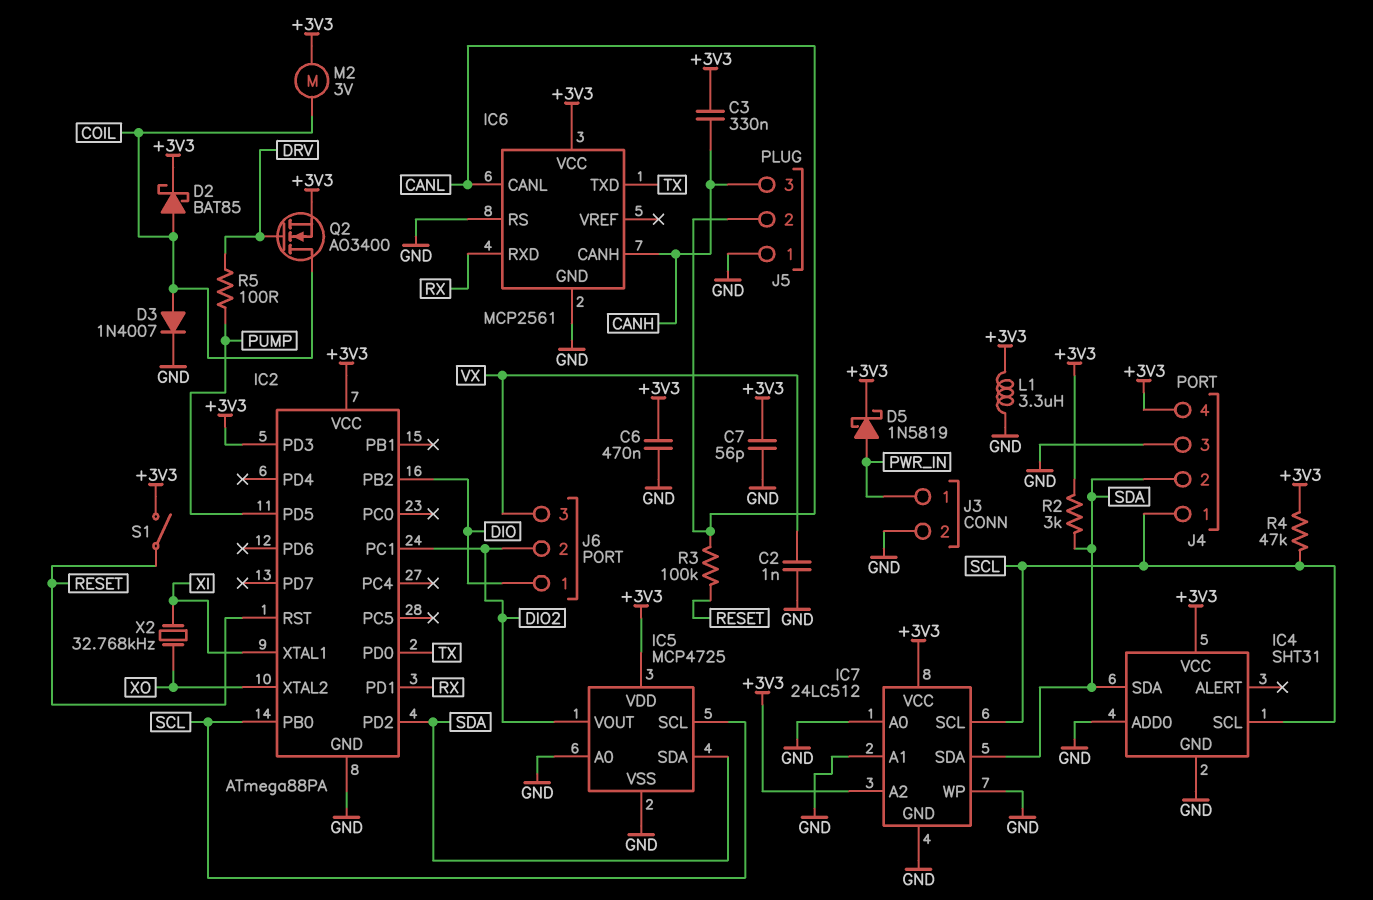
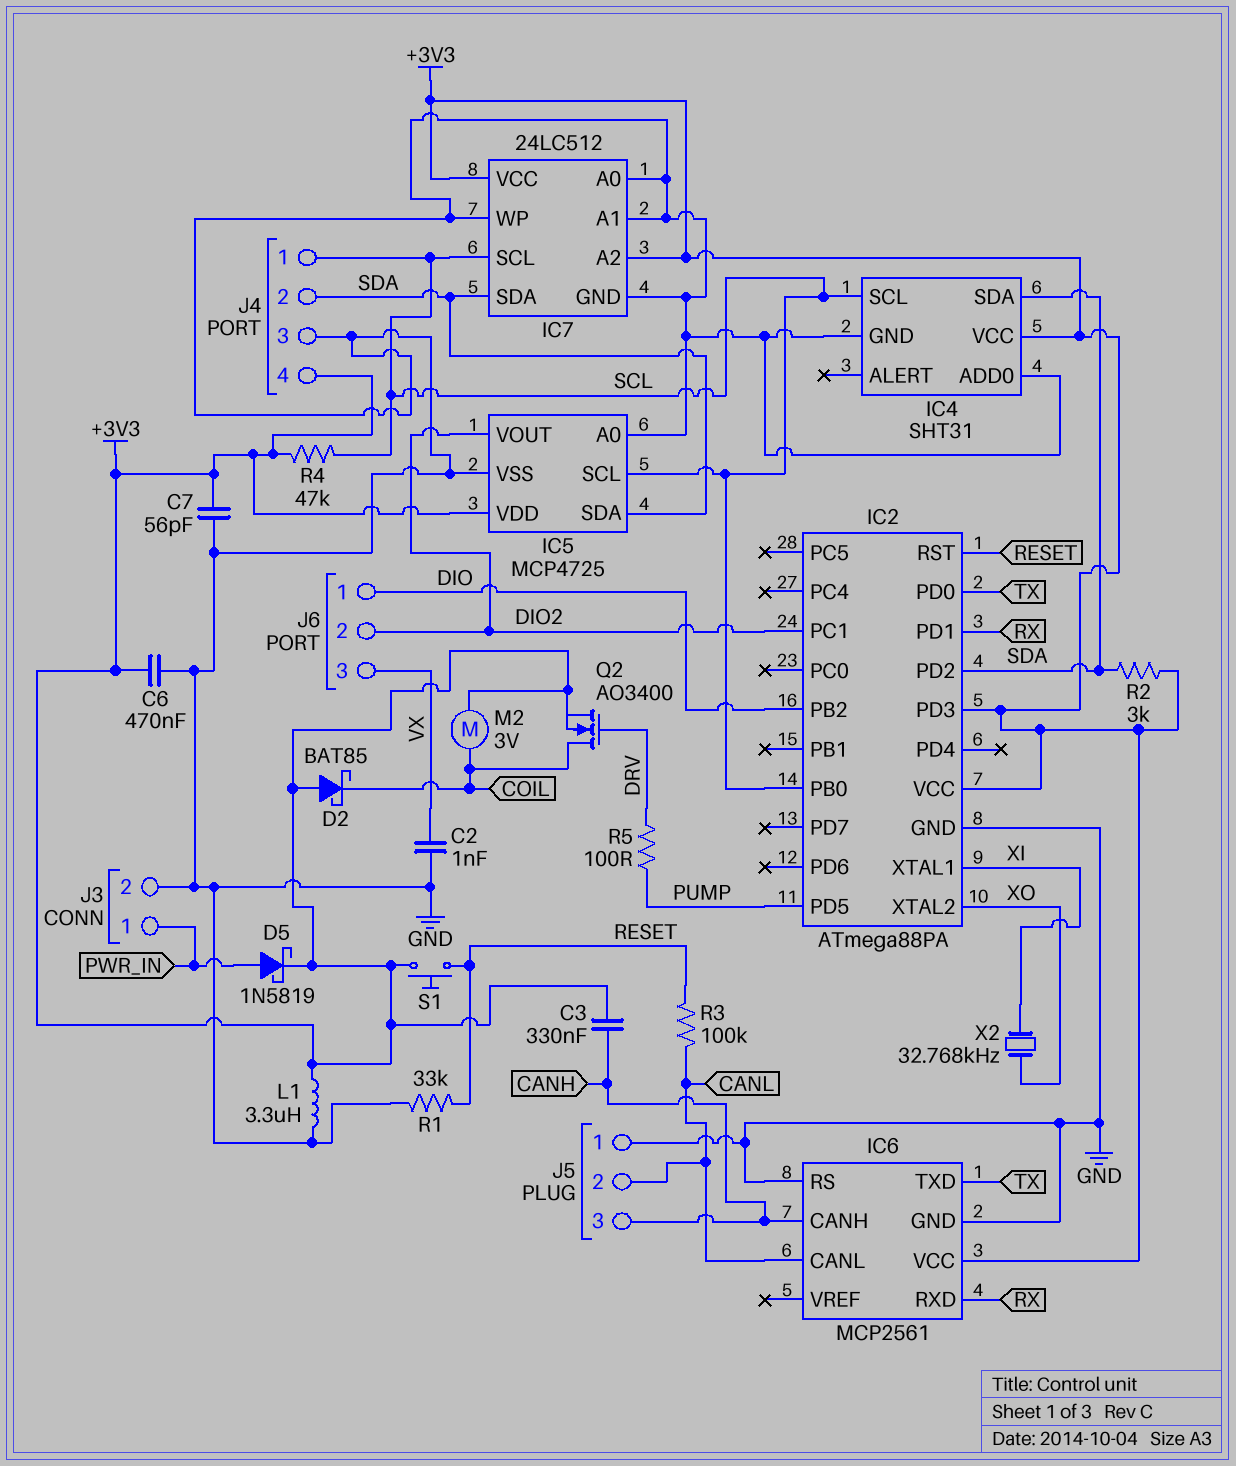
D2: schottky BAT85 (A COIL, K +3V3) -> schottky BAT85 (A +3V3, K COIL)
D3: diode 1N4007 (A COIL, K GND) -> none
R1: none -> 33k (GND, RESET)
S1: switch (+3V3, RESET) -> button (+3V3, RESET)

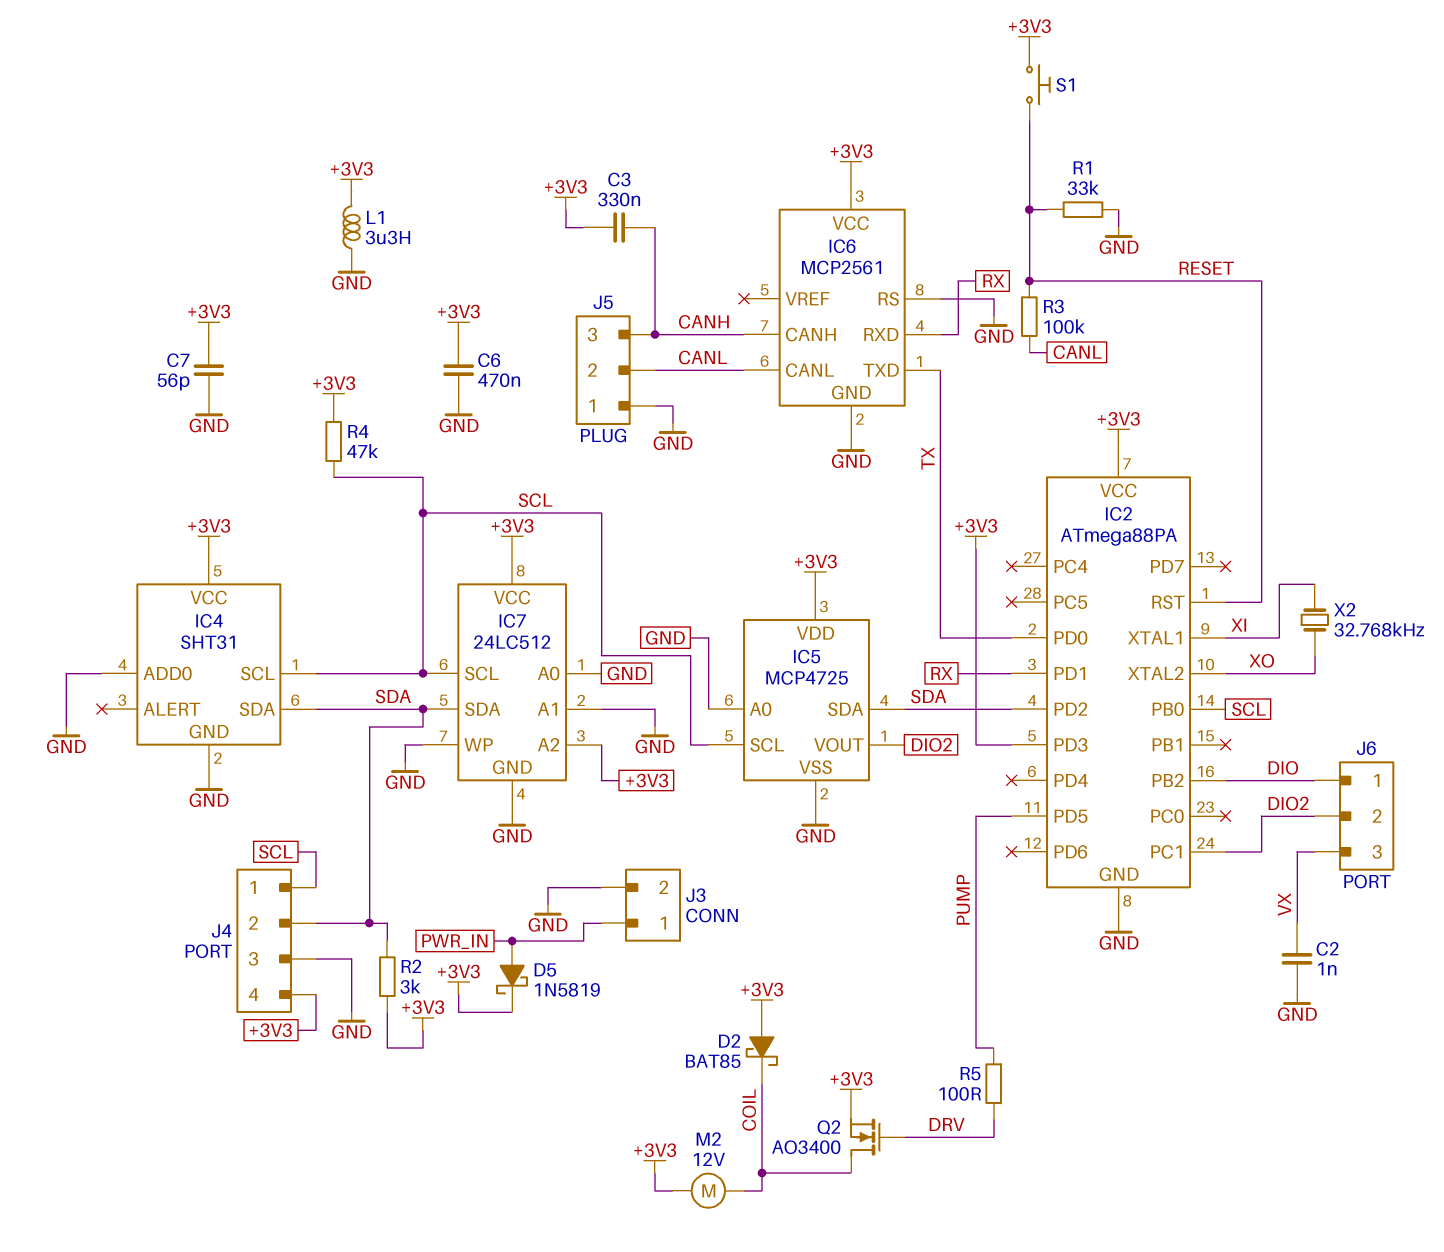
M2: motor 3V (+3V3, COIL) -> motor 12V (+3V3, COIL)

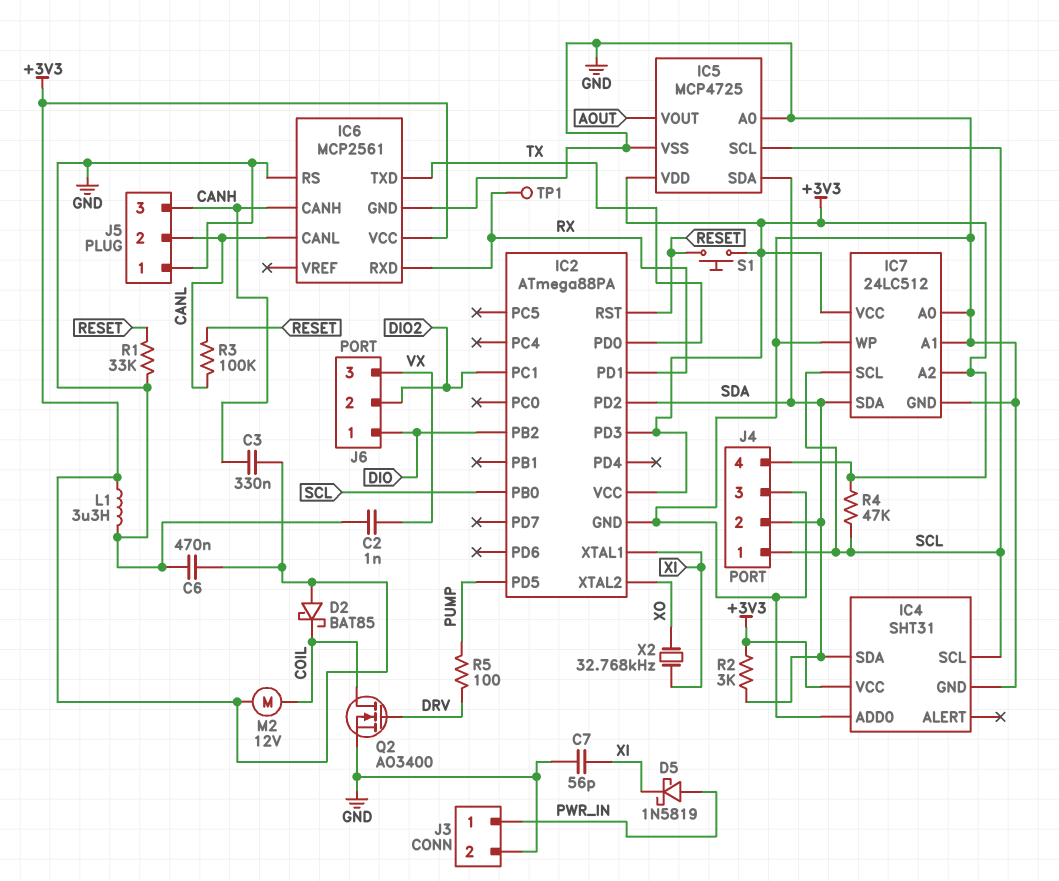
C7: 56pF (+3V3, GND) -> 56pF (GND, XI)
D5: schottky 1N5819 (A PWR_IN, K +3V3) -> schottky 1N5819 (A PWR_IN, K XI)
IC5 pin VOUT: DIO2 -> AOUT
Q2: NMOS AO3400 (G DRV, D COIL, S +3V3) -> NMOS AO3400 (G DRV, D COIL, S GND)
TP1: none -> test point (RX)

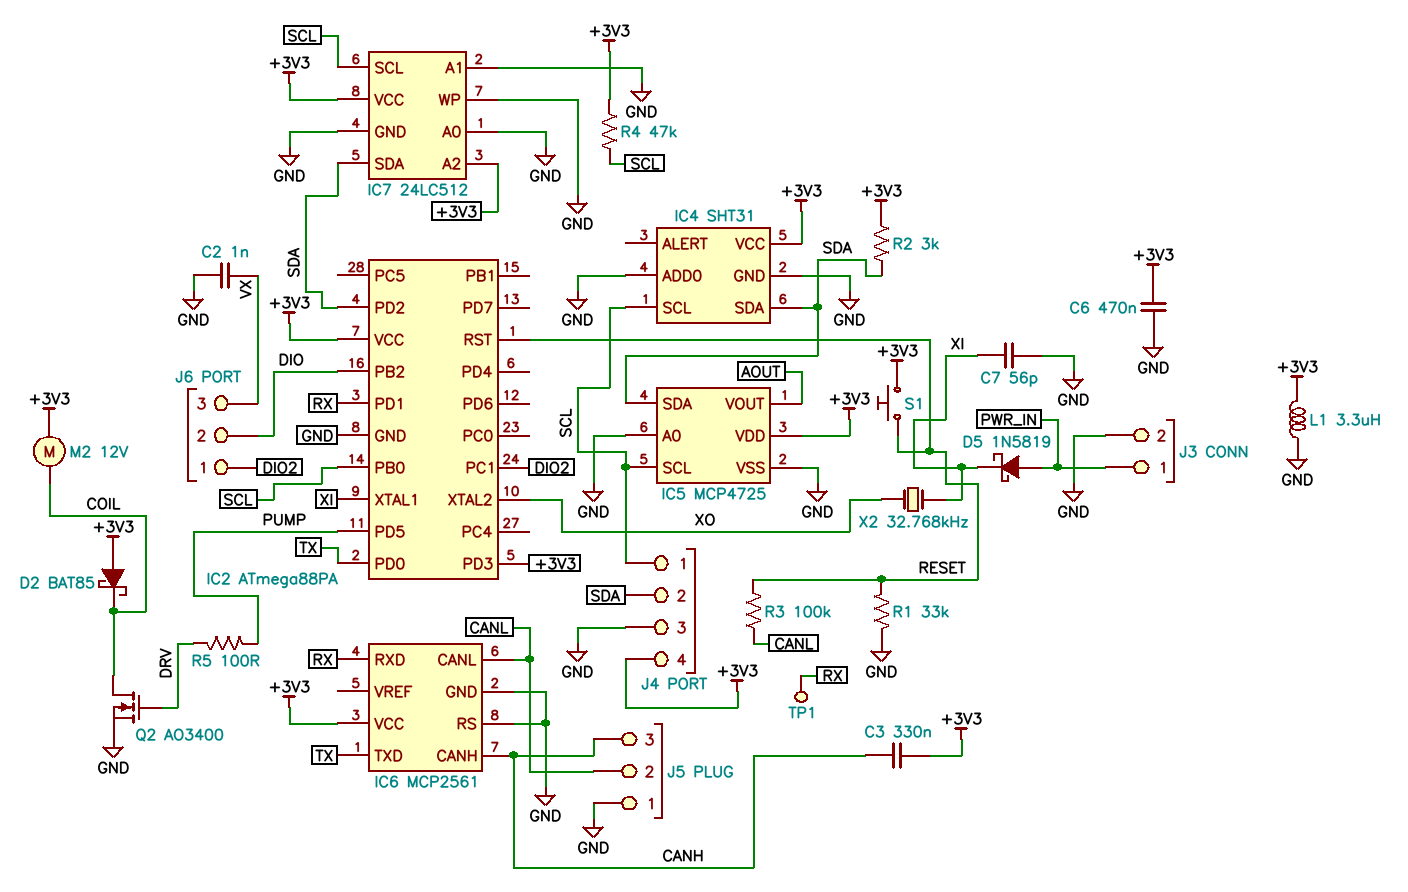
J6 pin 1: DIO -> DIO2
J6 pin 2: DIO2 -> DIO

